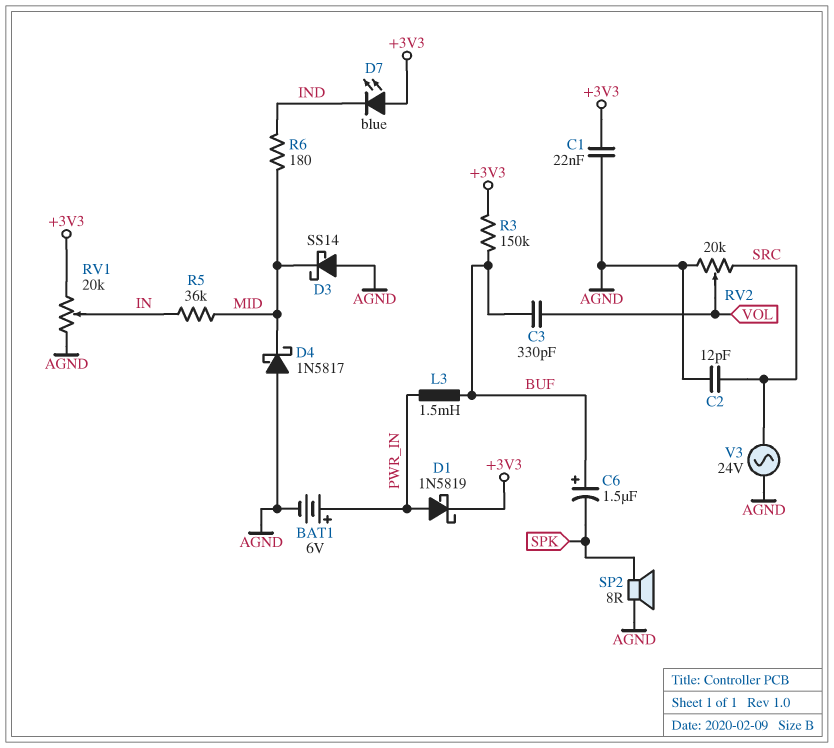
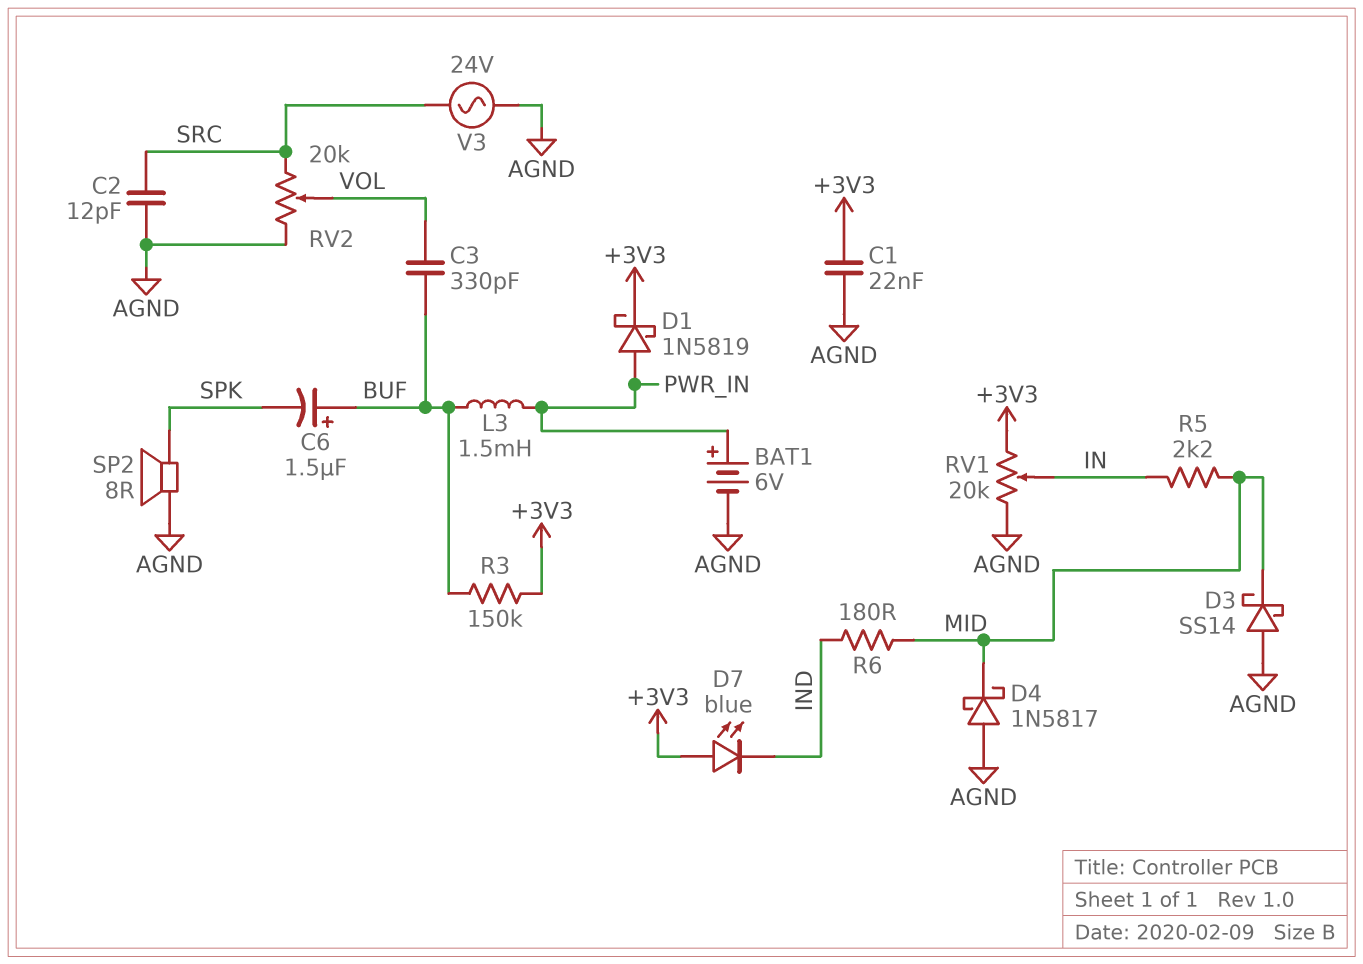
R5: 36k (IN, MID) -> 2.2k (IN, MID)

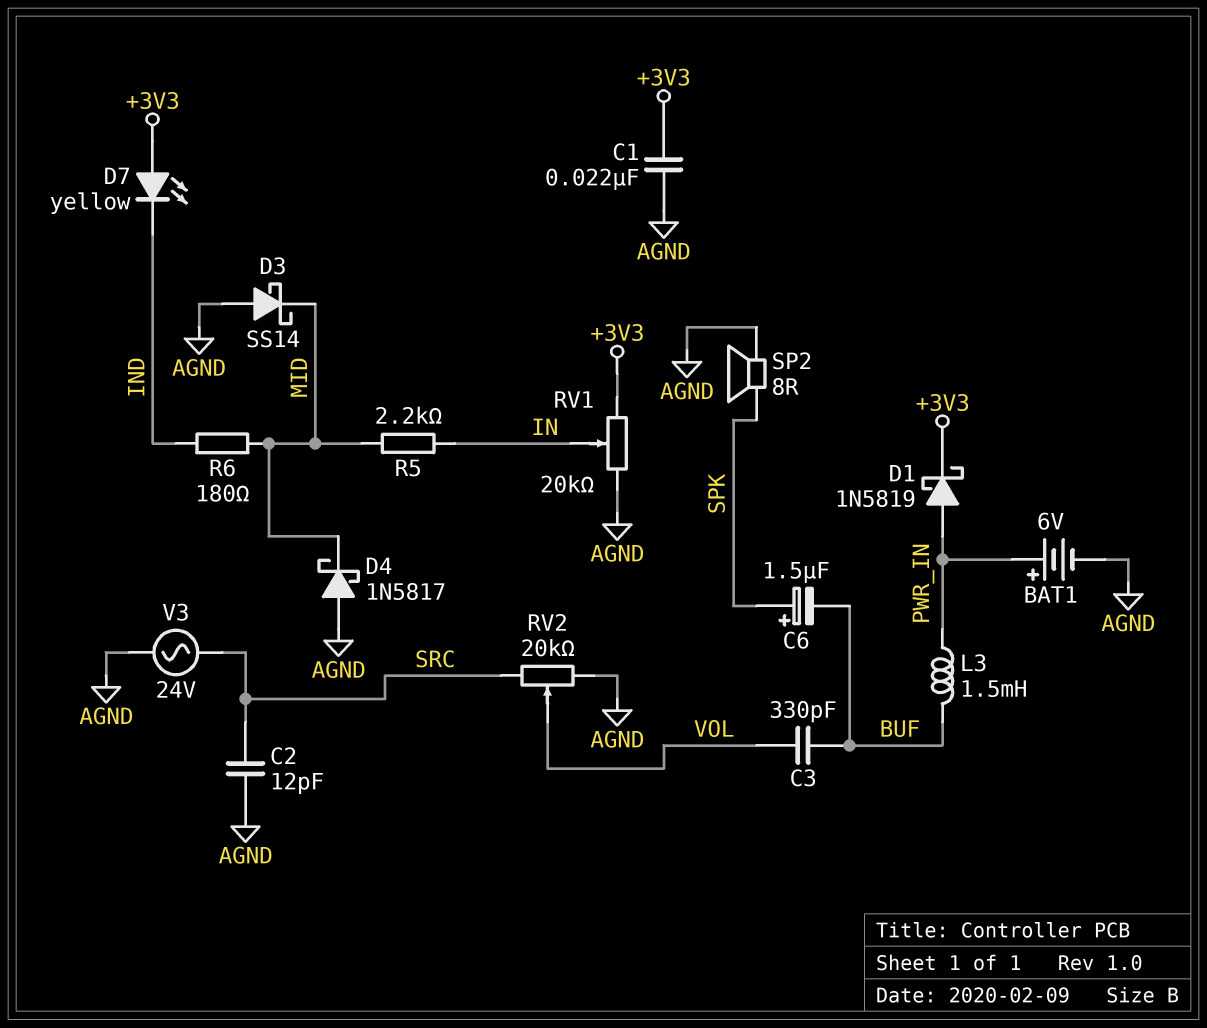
C6: 1.5uF (plus BUF, minus SPK) -> 1.5uF (plus SPK, minus BUF)
D7: LED blue (A +3V3, K IND) -> LED yellow (A +3V3, K IND)
R3: 150k (+3V3, BUF) -> none

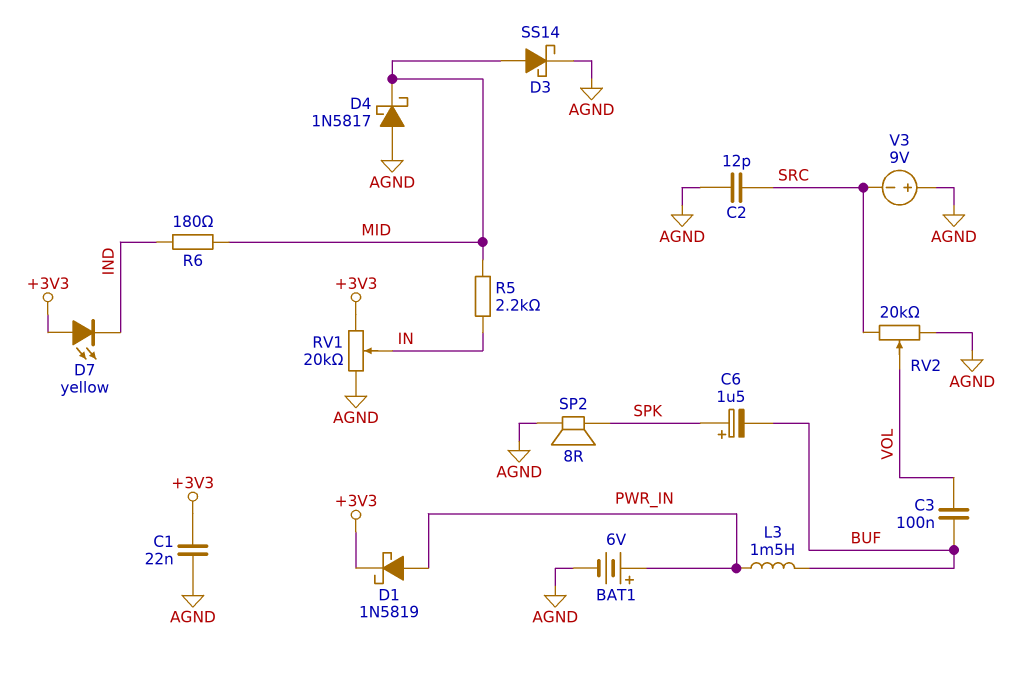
C3: 330pF (BUF, VOL) -> 100nF (BUF, VOL)
D3: schottky SS14 (A AGND, K MID) -> schottky SS14 (A MID, K AGND)
V3: AC 24V (AGND, SRC) -> 9V (plus AGND, minus SRC)

